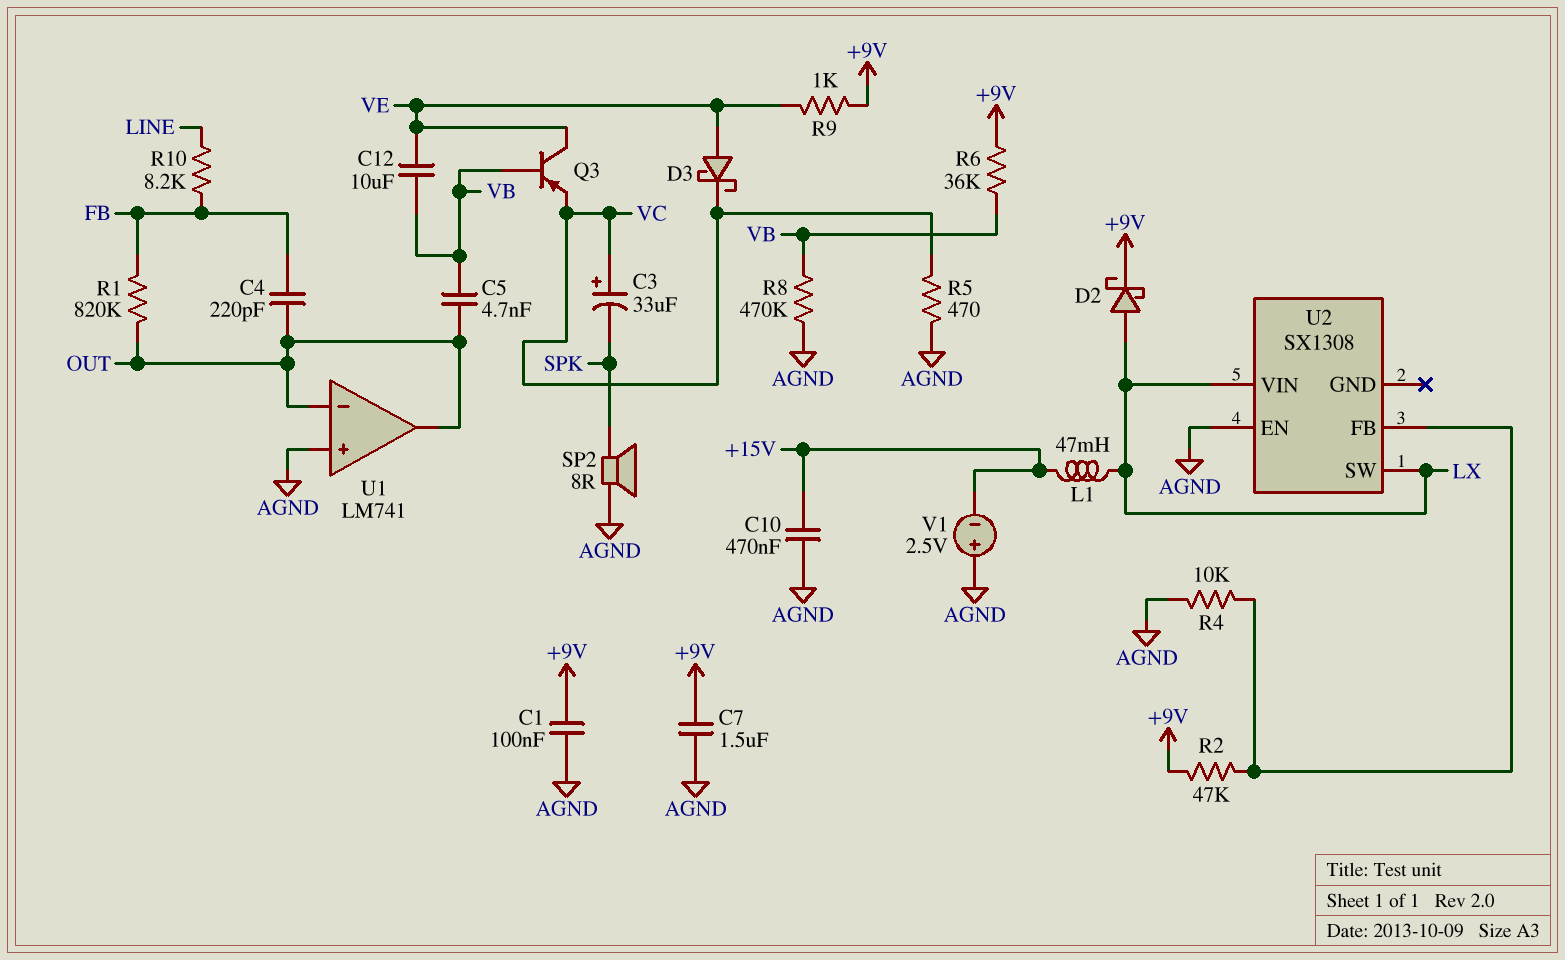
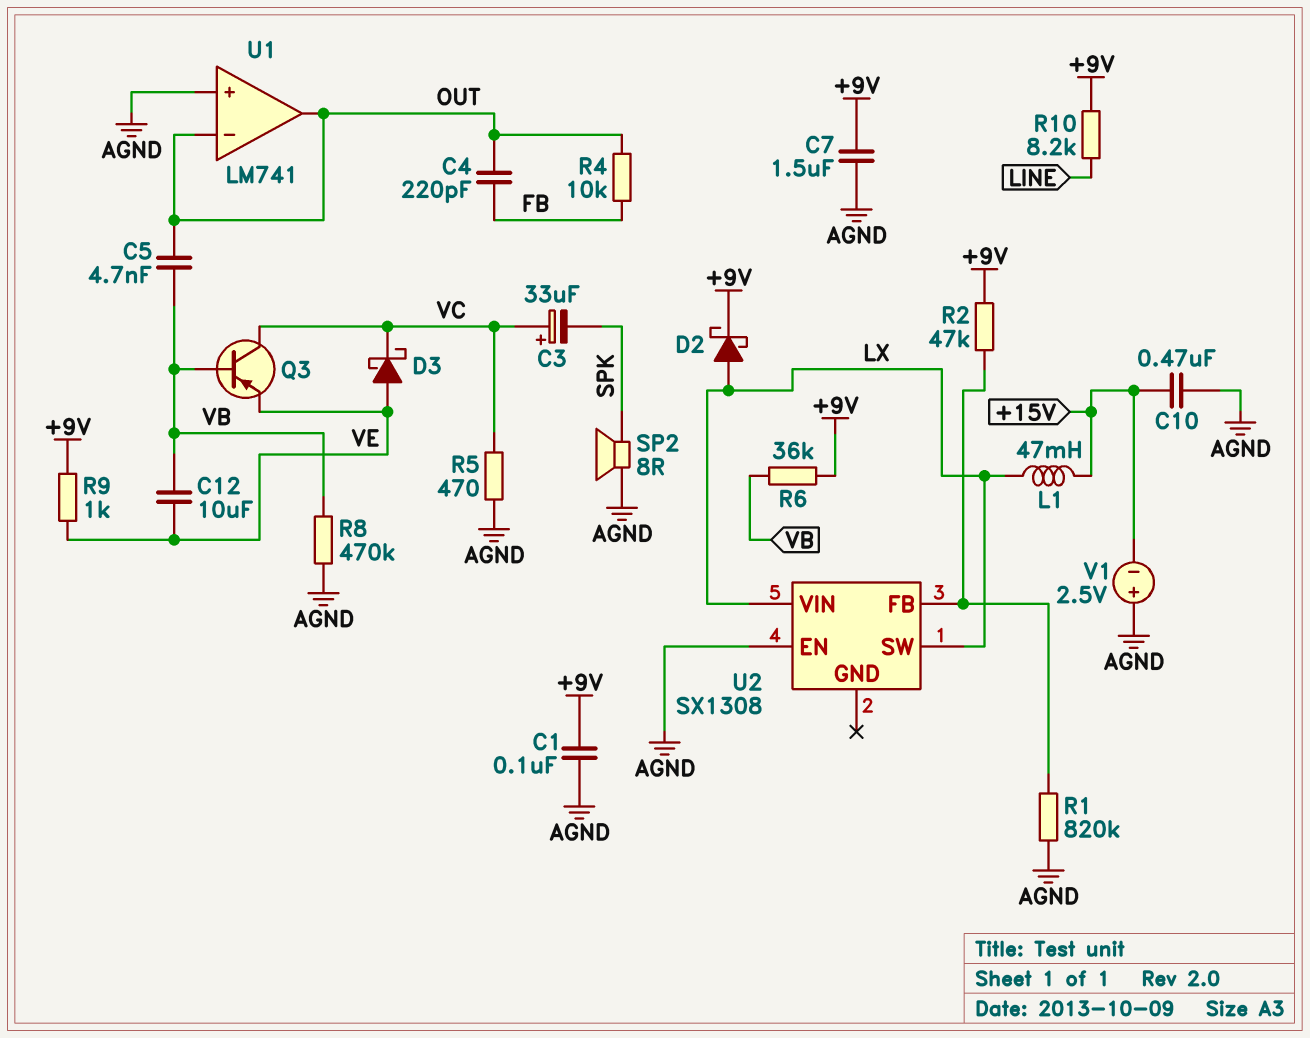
Q3: PNP (B VB, C VE, E VC) -> PNP (B VB, C VC, E VE)
R1: 820k (FB, OUT) -> 820k (AGND, U2/FB)
R4: 10k (AGND, U2/FB) -> 10k (FB, OUT)
R10: 8.2k (FB, LINE) -> 8.2k (+9V, LINE)

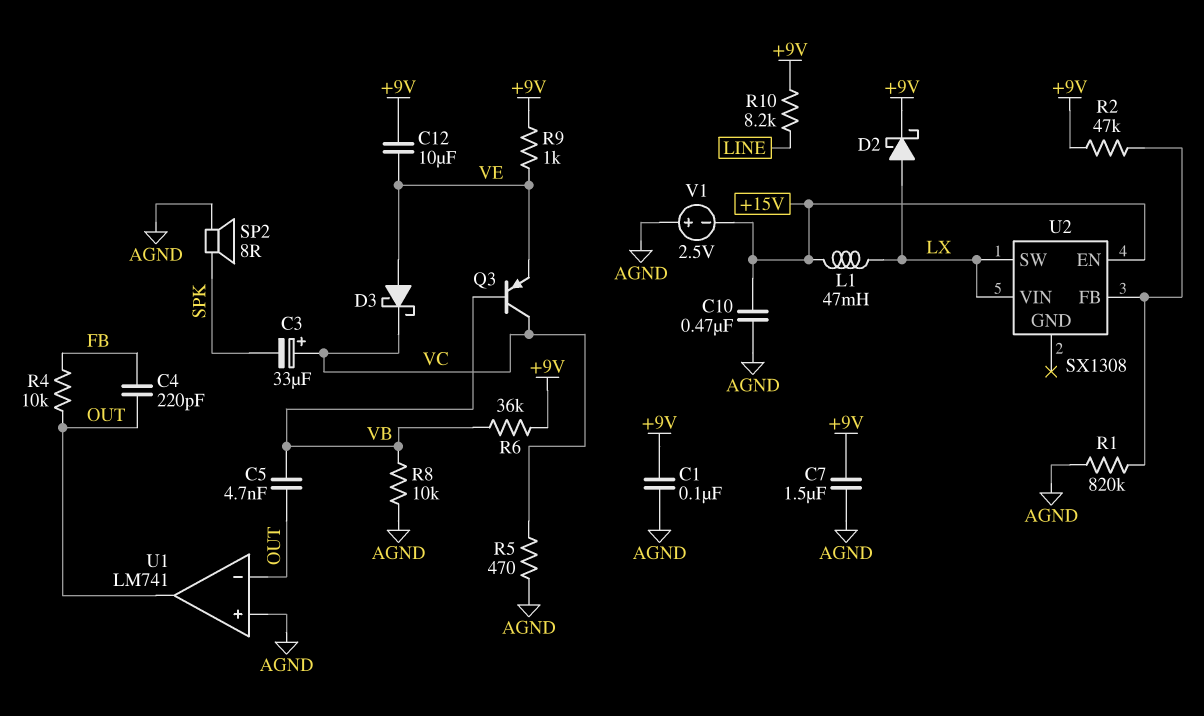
C12: 10uF (VB, VE) -> 10uF (+9V, VE)
R8: 470k (AGND, VB) -> 10k (AGND, VB)
U2 pin EN: AGND -> +15V

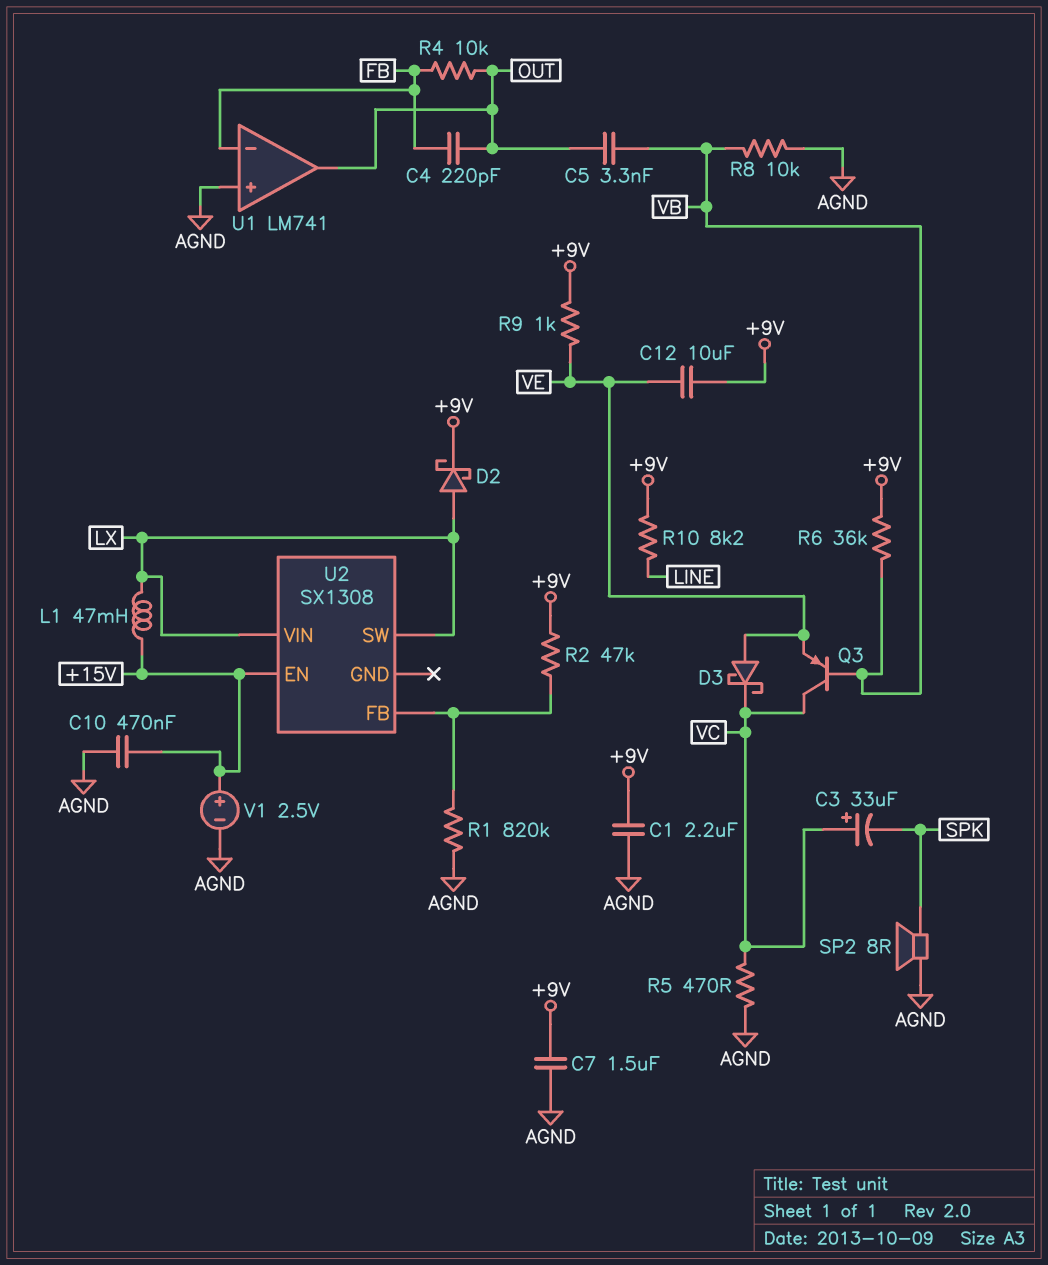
C1: 100nF (+9V, AGND) -> 2.2uF (+9V, AGND)
C5: 4.7nF (OUT, VB) -> 3.3nF (OUT, VB)
U1 pin in-: OUT -> FB
V1: 2.5V (plus AGND, minus +15V) -> 2.5V (plus +15V, minus AGND)

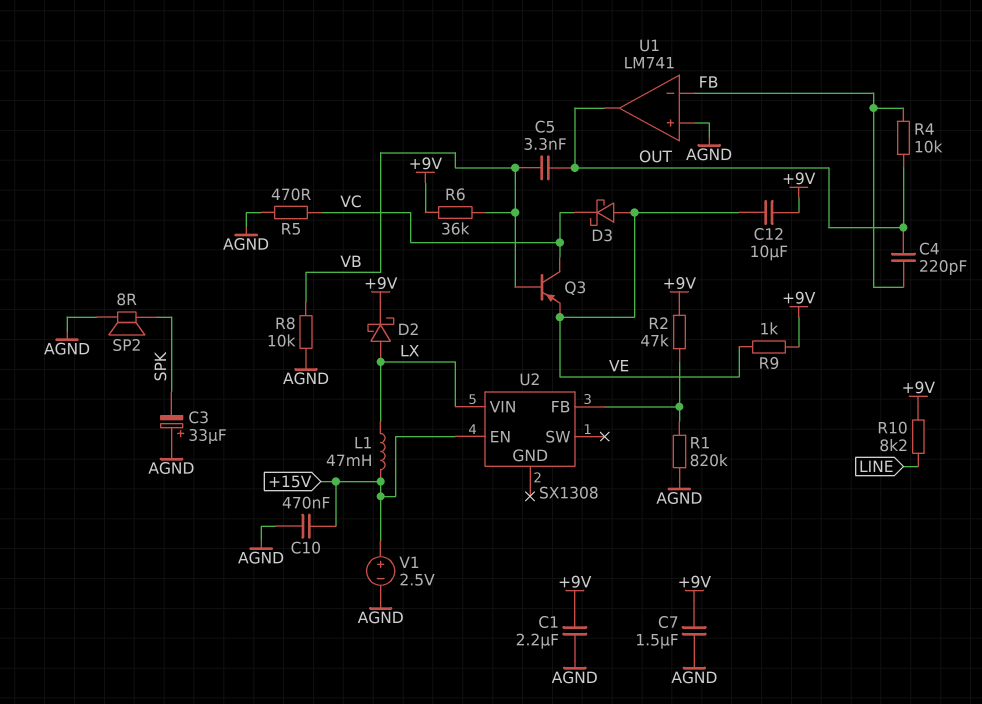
C3: 33uF (plus VC, minus SPK) -> 33uF (plus AGND, minus SPK)
U2 pin SW: LX -> none

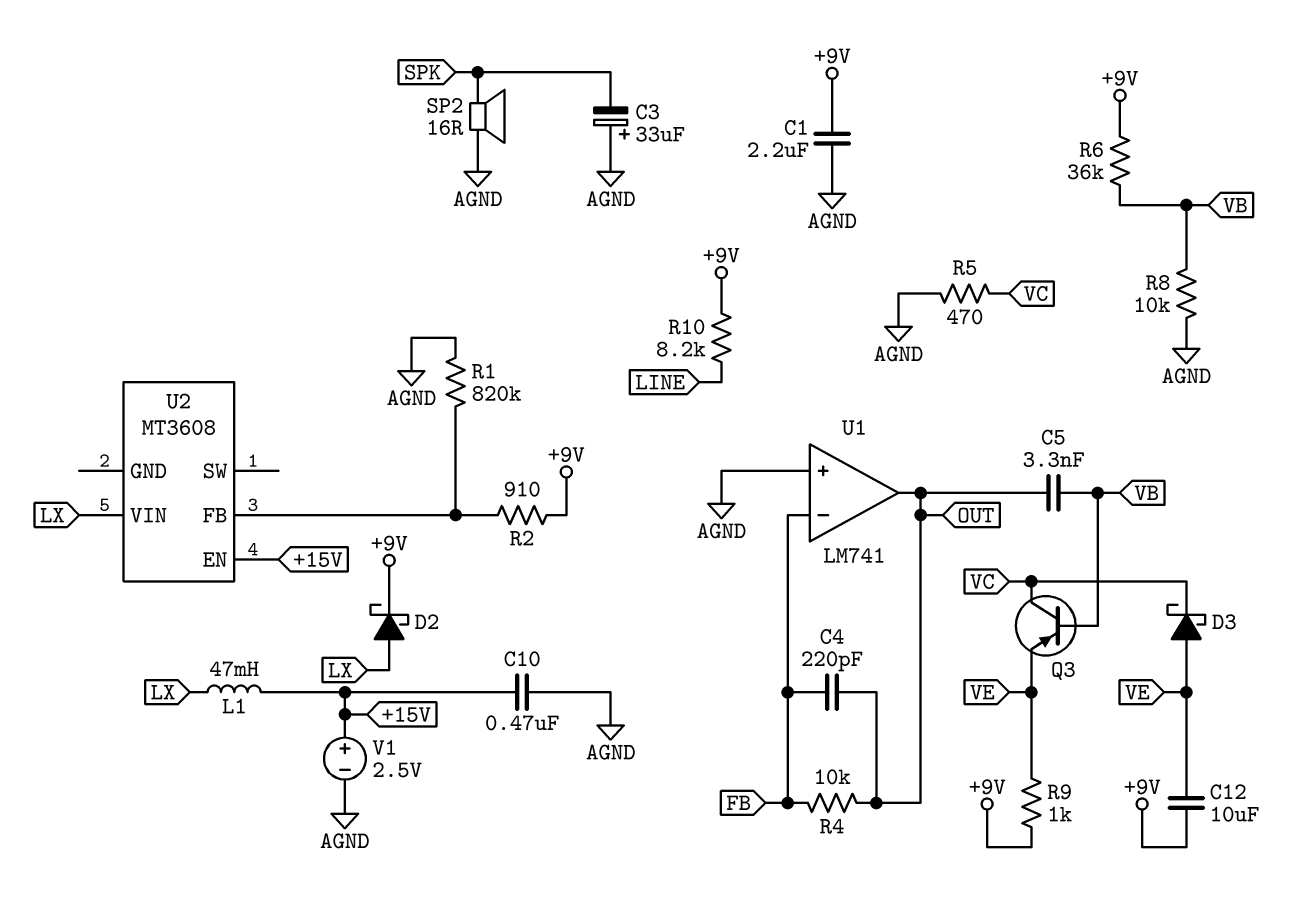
C7: 1.5uF (+9V, AGND) -> none
R2: 47k (+9V, U2/FB) -> 910 (+9V, U2/FB)
SP2: speaker 8R (AGND, SPK) -> speaker 16R (AGND, SPK)
U2: SX1308 -> MT3608

